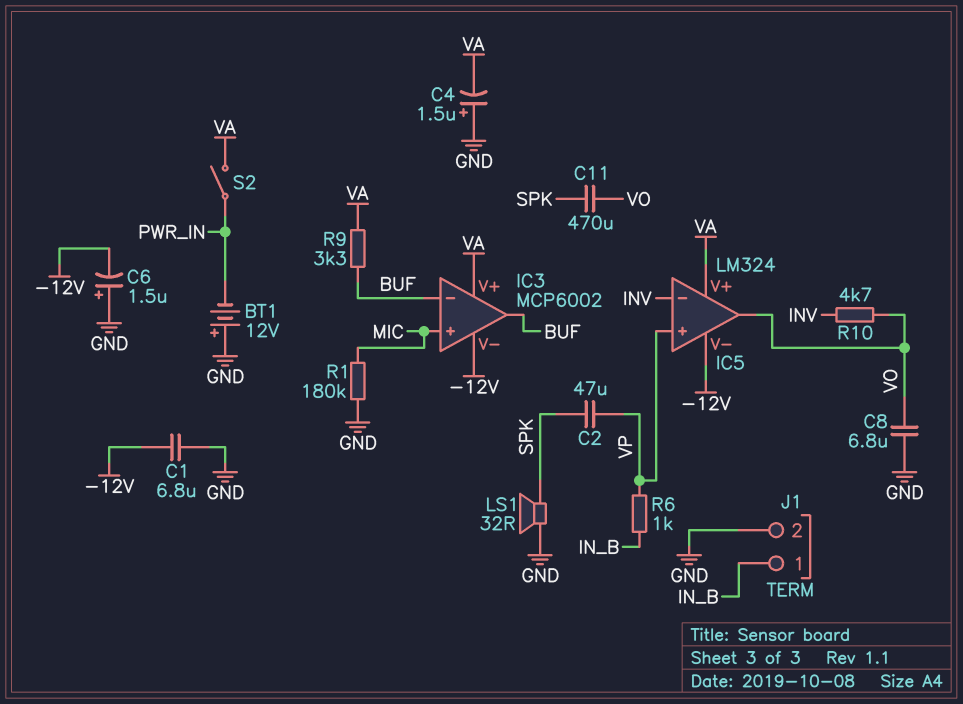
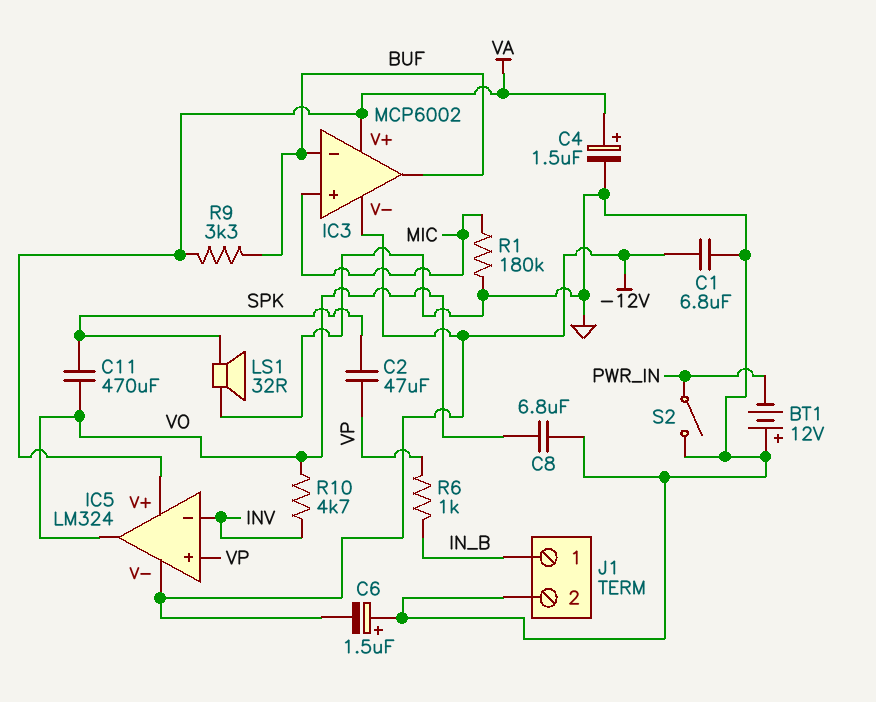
C4: 1.5uF (plus GND, minus VA) -> 1.5uF (plus VA, minus GND)
S2: switch (PWR_IN, VA) -> switch (GND, PWR_IN)

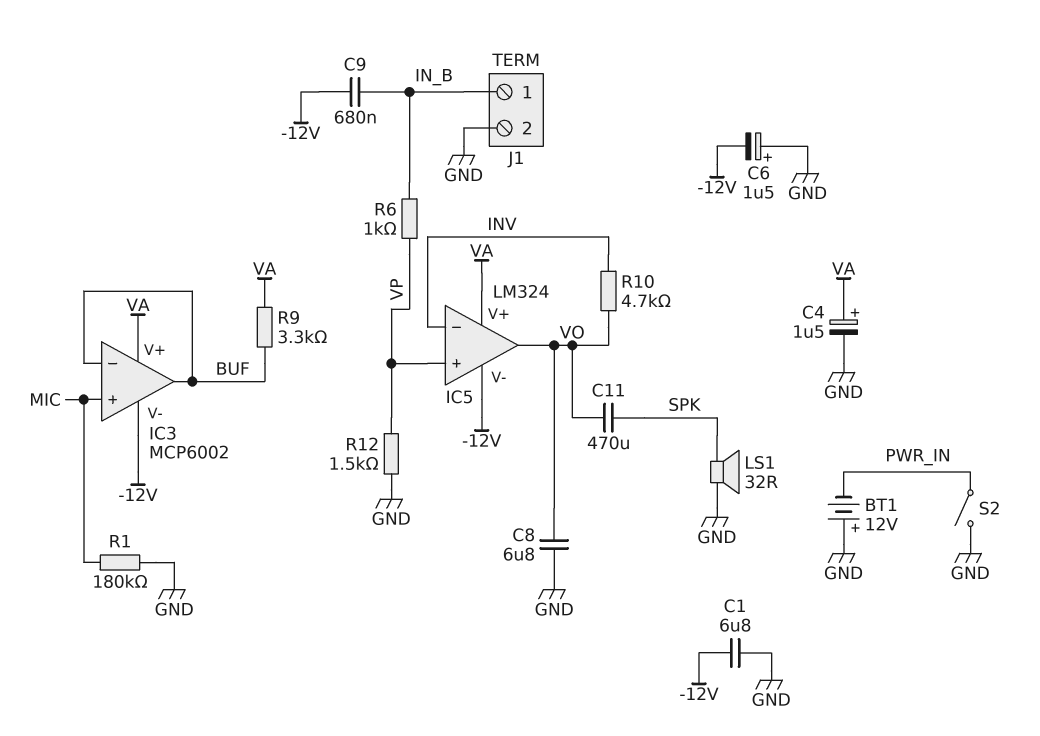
C2: 47uF (SPK, VP) -> none
C9: none -> 680nF (-12V, IN_B)
R12: none -> 1.5k (GND, VP)

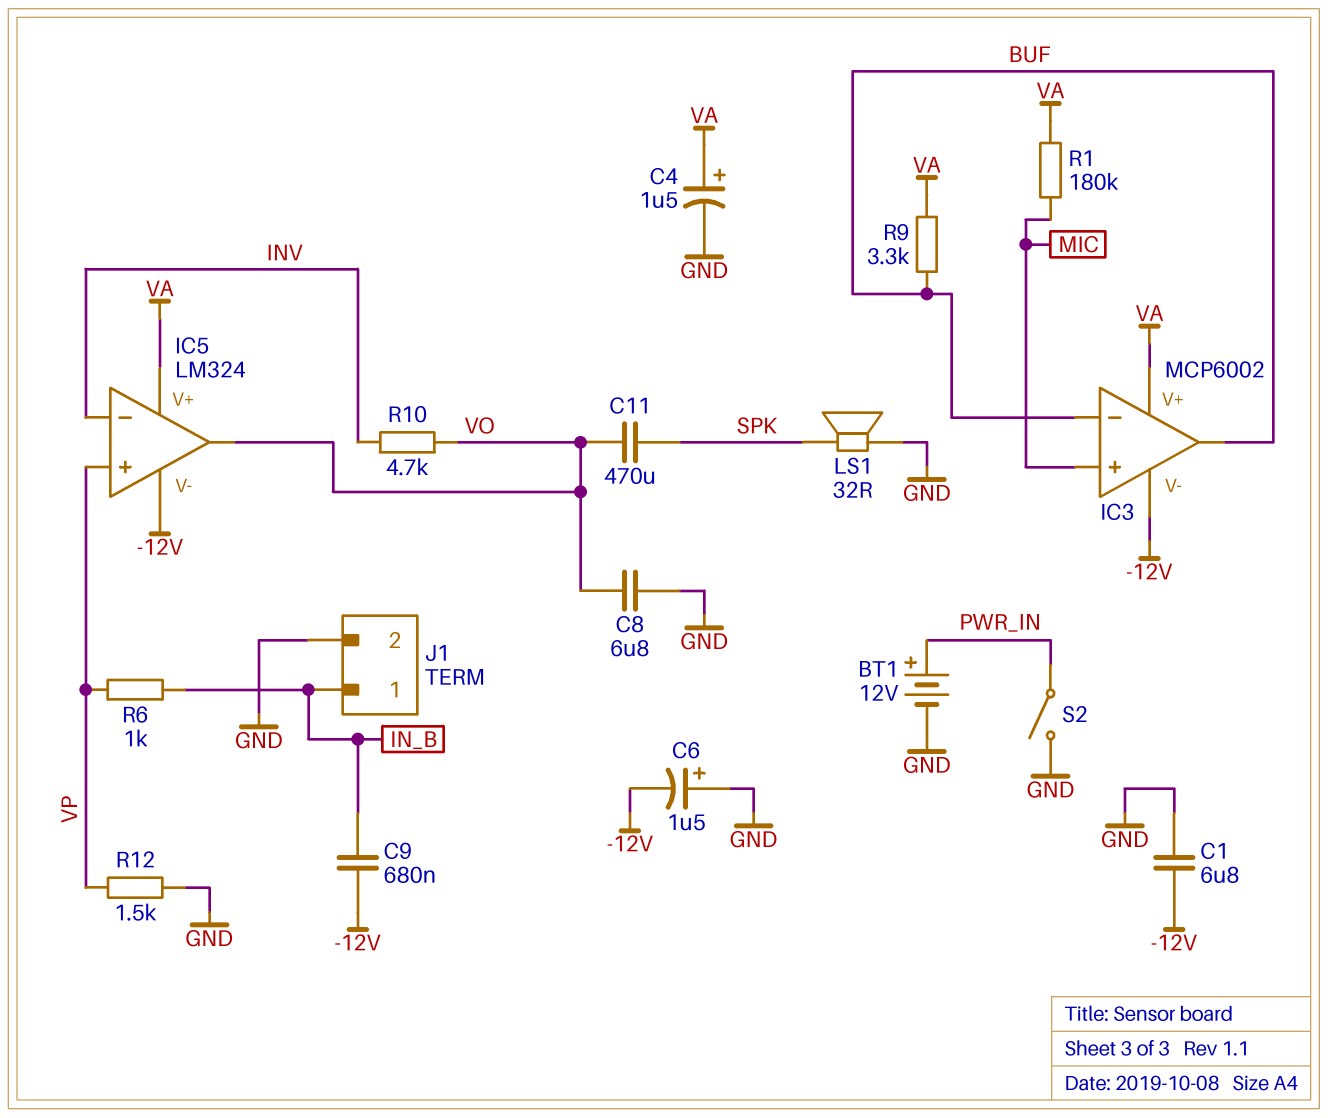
BT1: 12V (plus GND, minus PWR_IN) -> 12V (plus PWR_IN, minus GND)
R1: 180k (GND, MIC) -> 180k (MIC, VA)

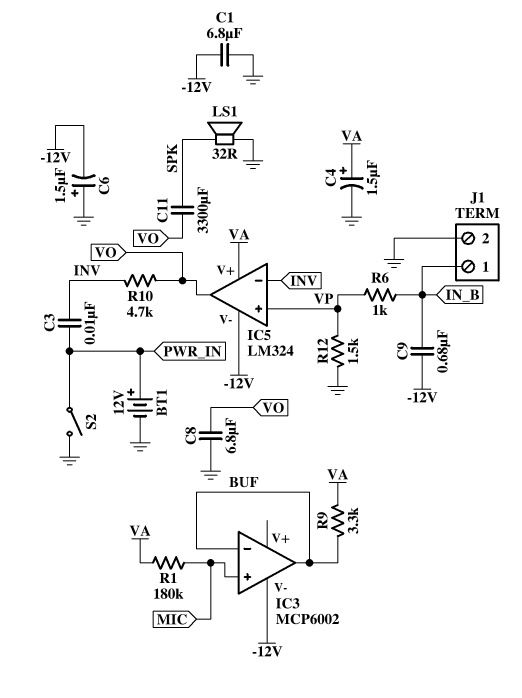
C3: none -> 10nF (INV, PWR_IN)
C11: 470uF (SPK, VO) -> 3300uF (SPK, VO)
IC3 pin V+: VA -> none

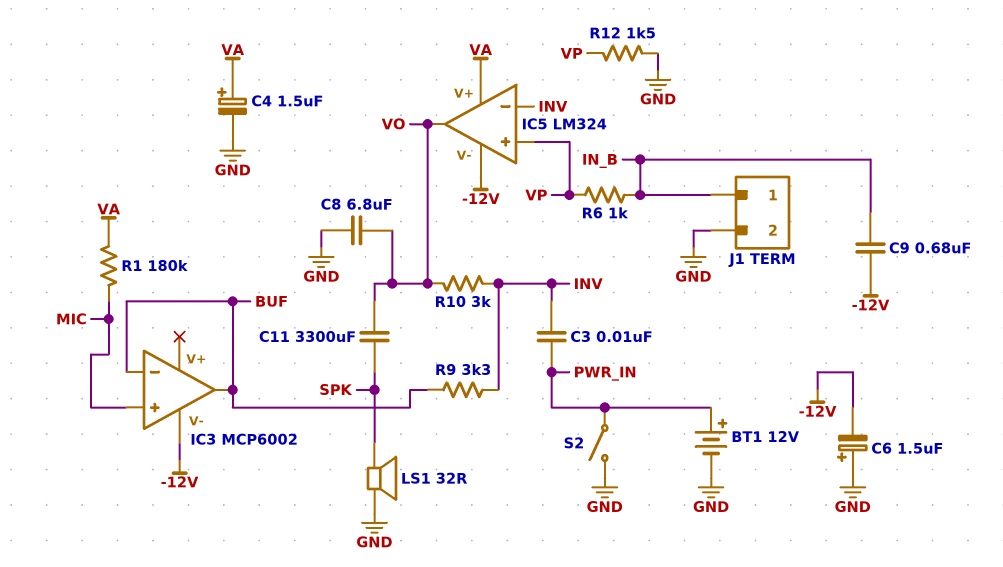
C1: 6.8uF (-12V, GND) -> none
R9: 3.3k (BUF, VA) -> 3.3k (BUF, INV)
R10: 4.7k (INV, VO) -> 3k (INV, VO)

